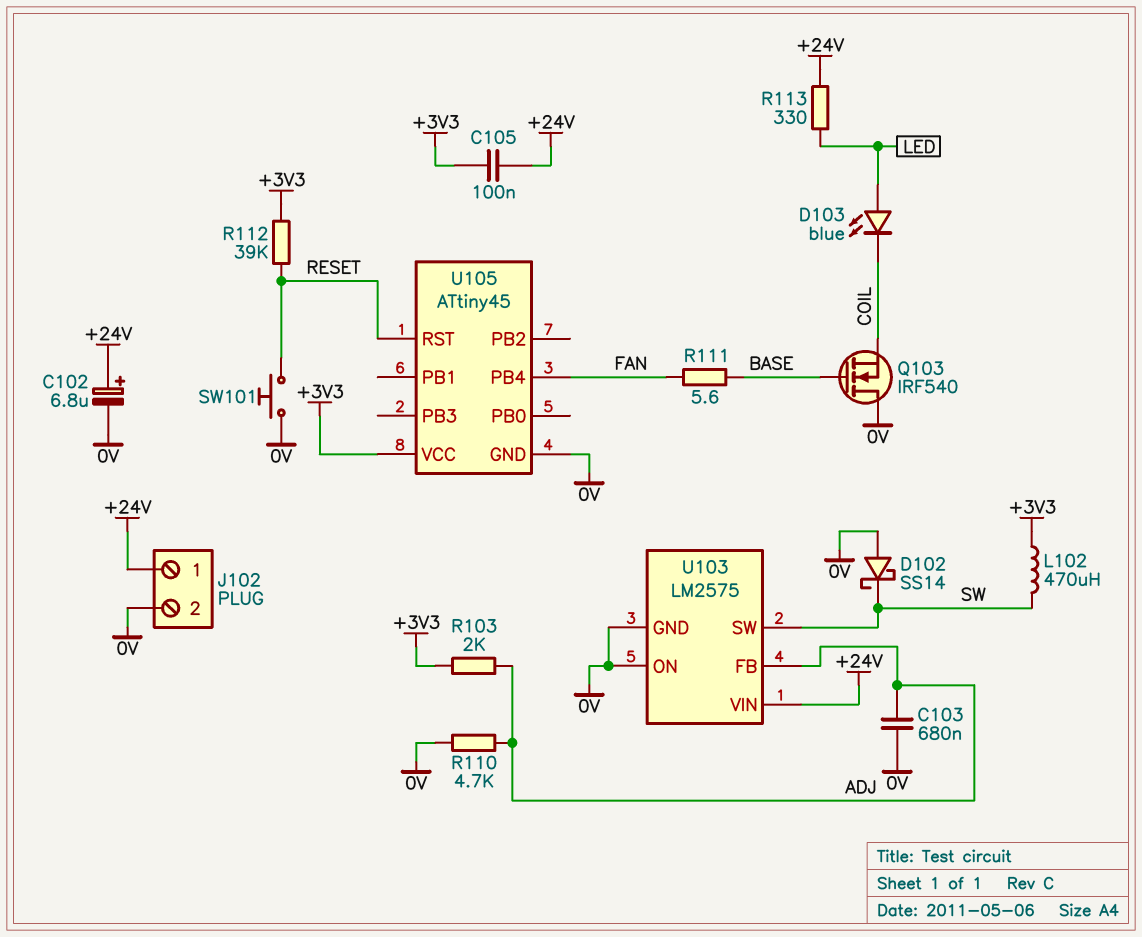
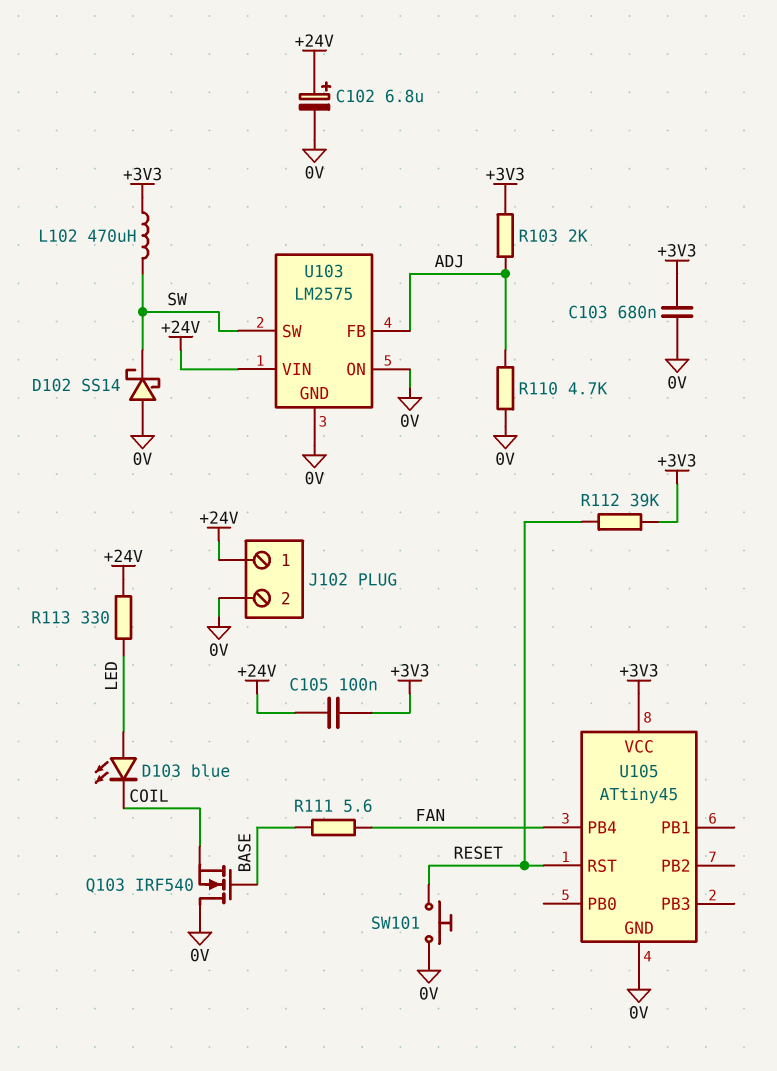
C103: 680nF (0V, ADJ) -> 680nF (+3V3, 0V)

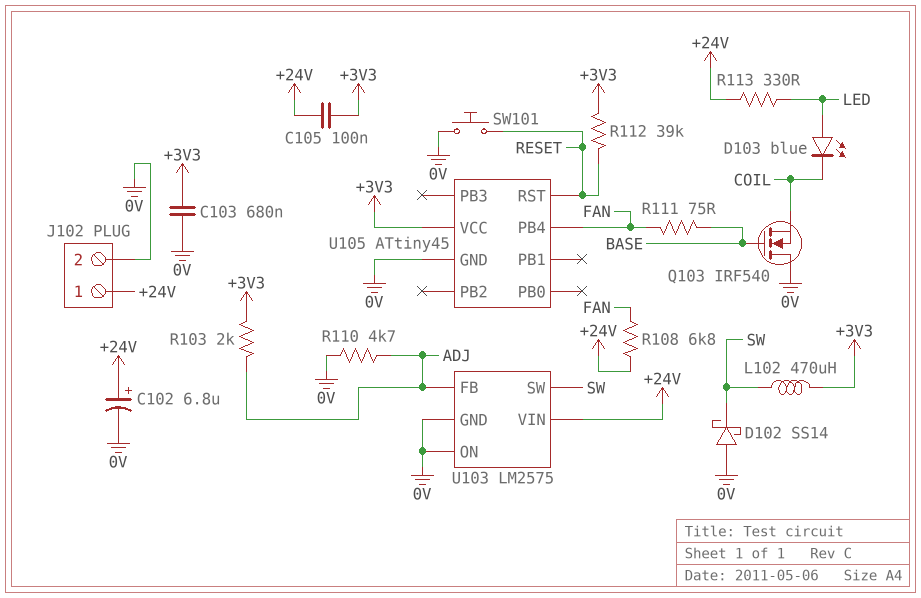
R108: none -> 6.8k (+24V, FAN)
R111: 5.6 (BASE, FAN) -> 75 (BASE, FAN)

